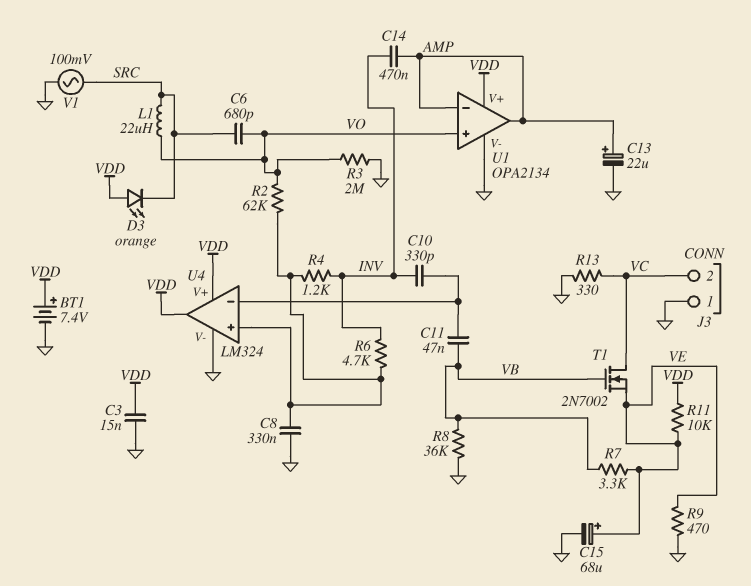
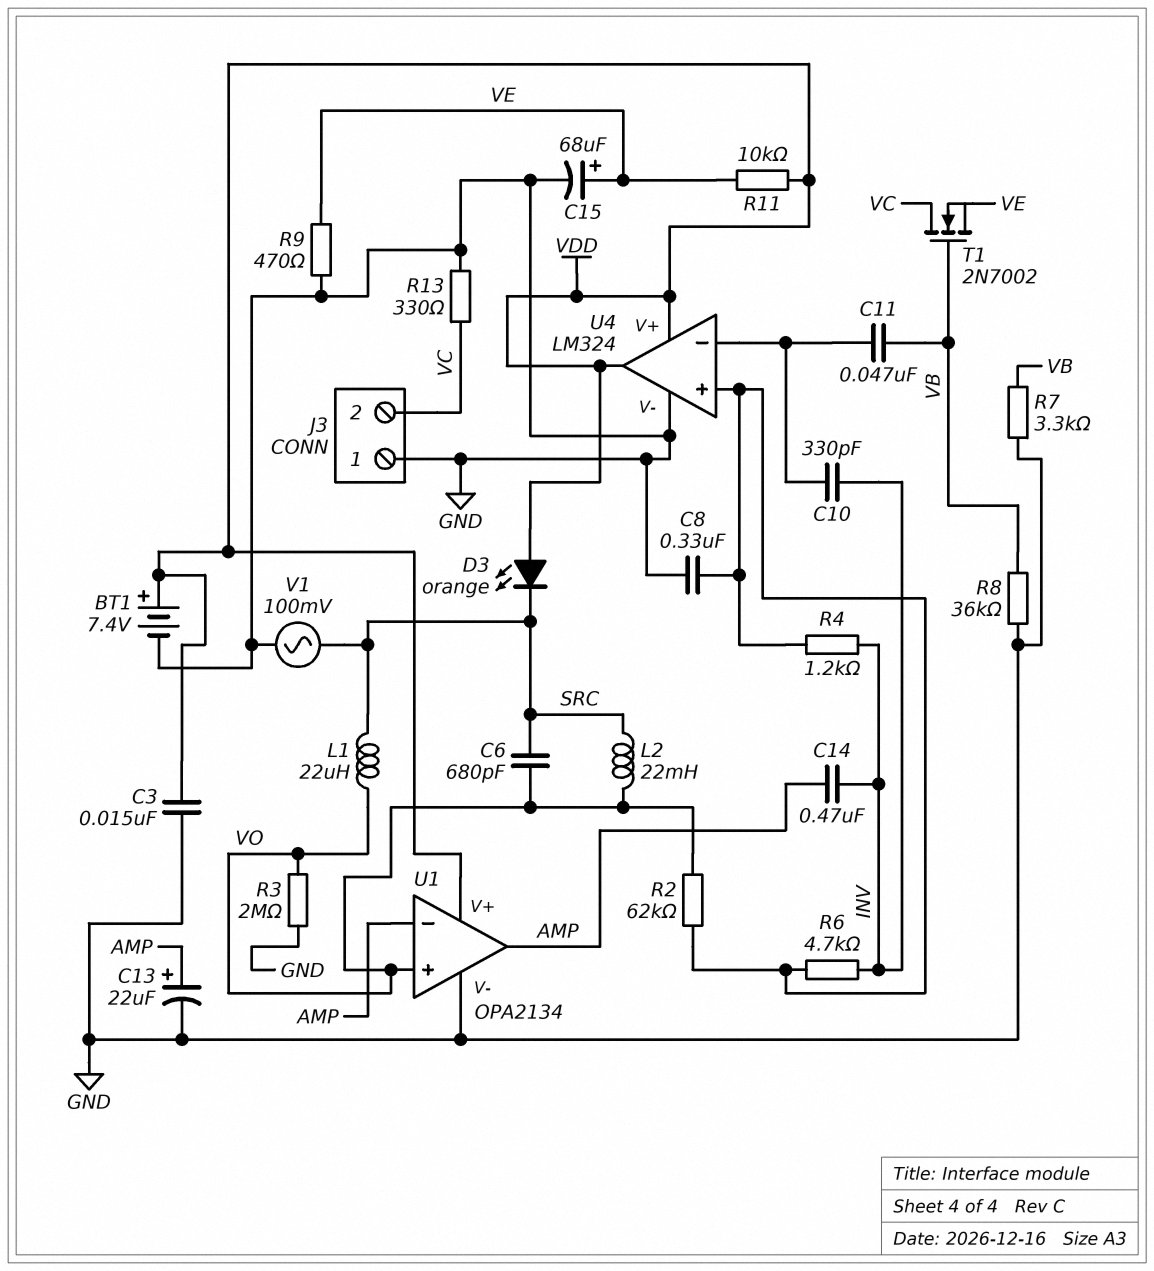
L2: none -> 22mH (SRC, VO)
R7: 3.3k (VB, VE) -> 3.3k (GND, VB)

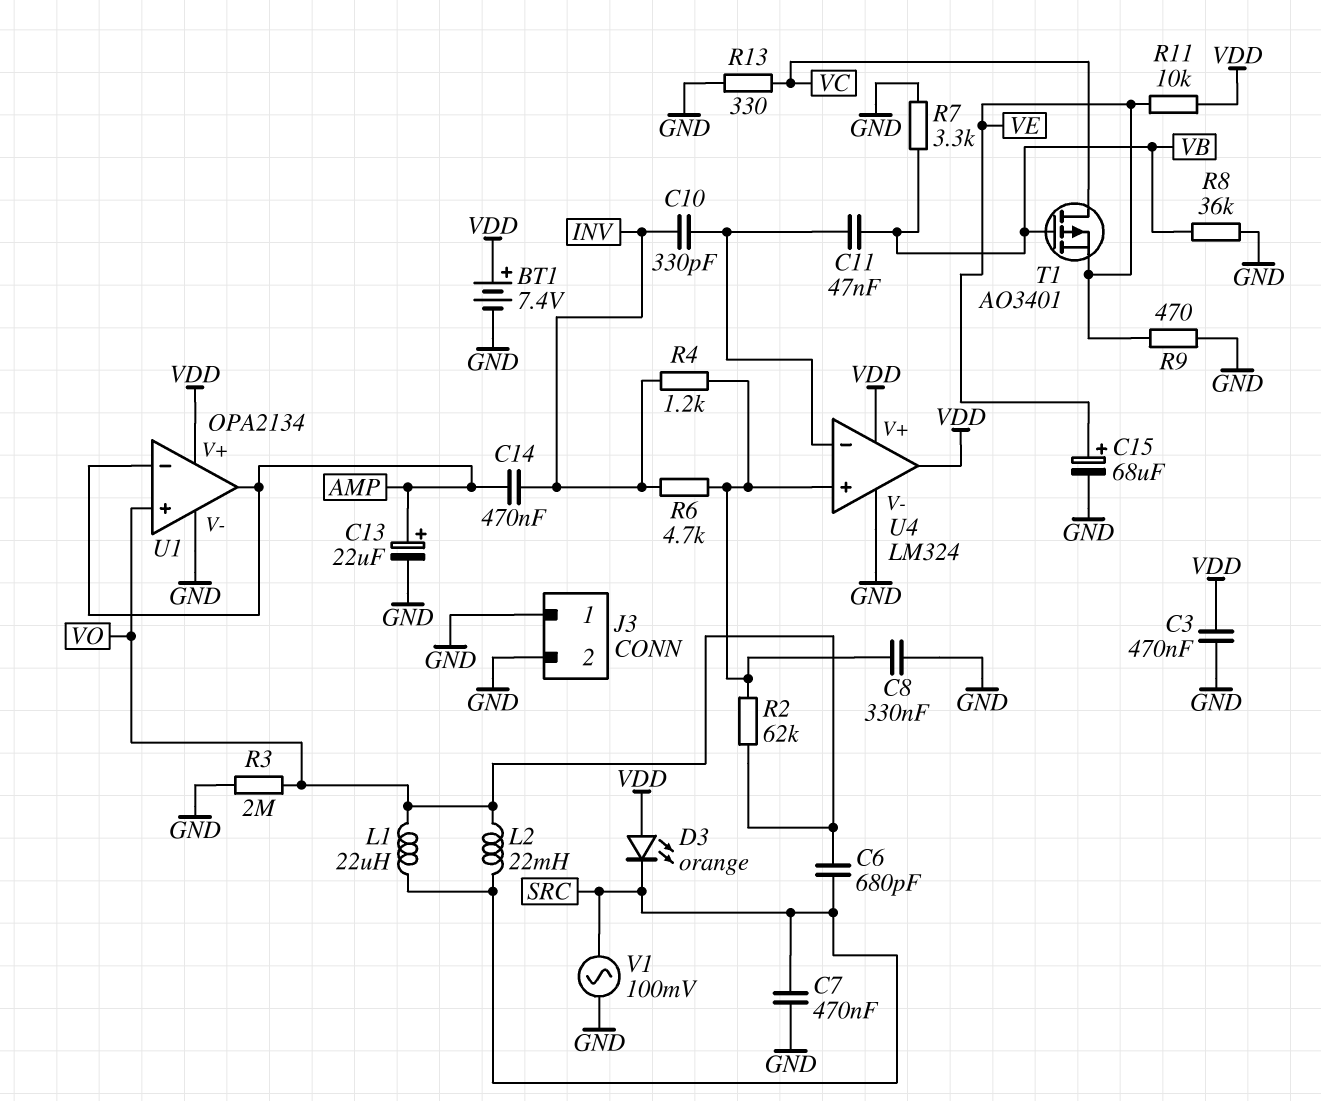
C3: 15nF (GND, VDD) -> 470nF (GND, VDD)
C7: none -> 470nF (GND, SRC)
J3 pin 2: VC -> GND
T1: NMOS 2N7002 (G VB, D VC, S VE) -> PMOS AO3401 (G VB, D VC, S VE)

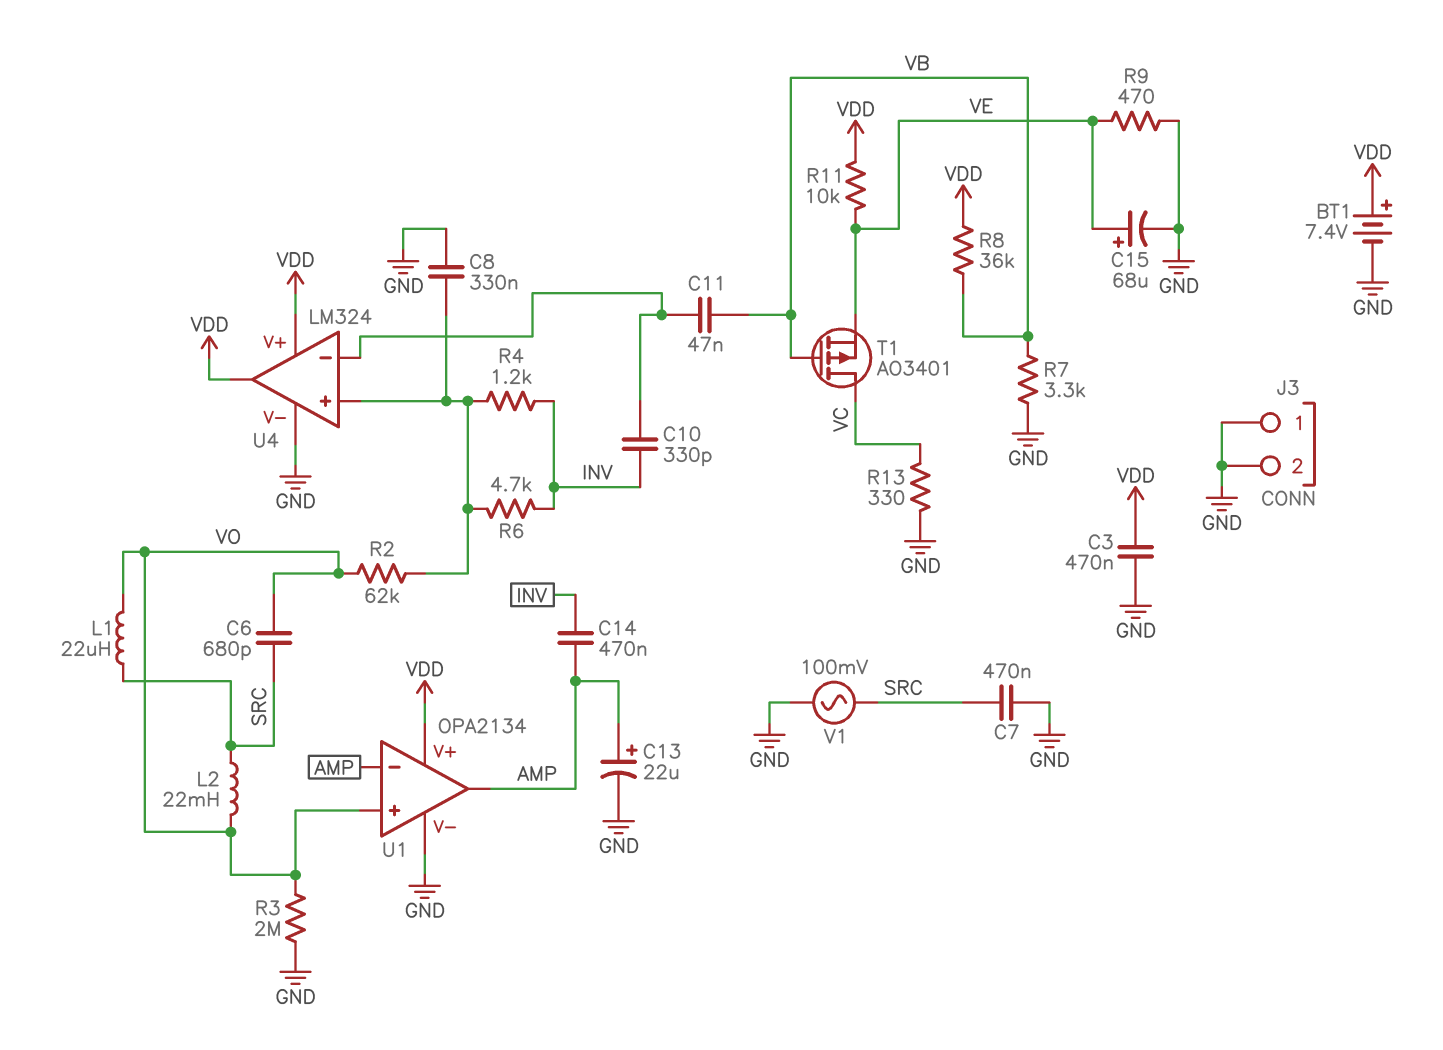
D3: LED orange (A VDD, K SRC) -> none
R8: 36k (GND, VB) -> 36k (VB, VDD)

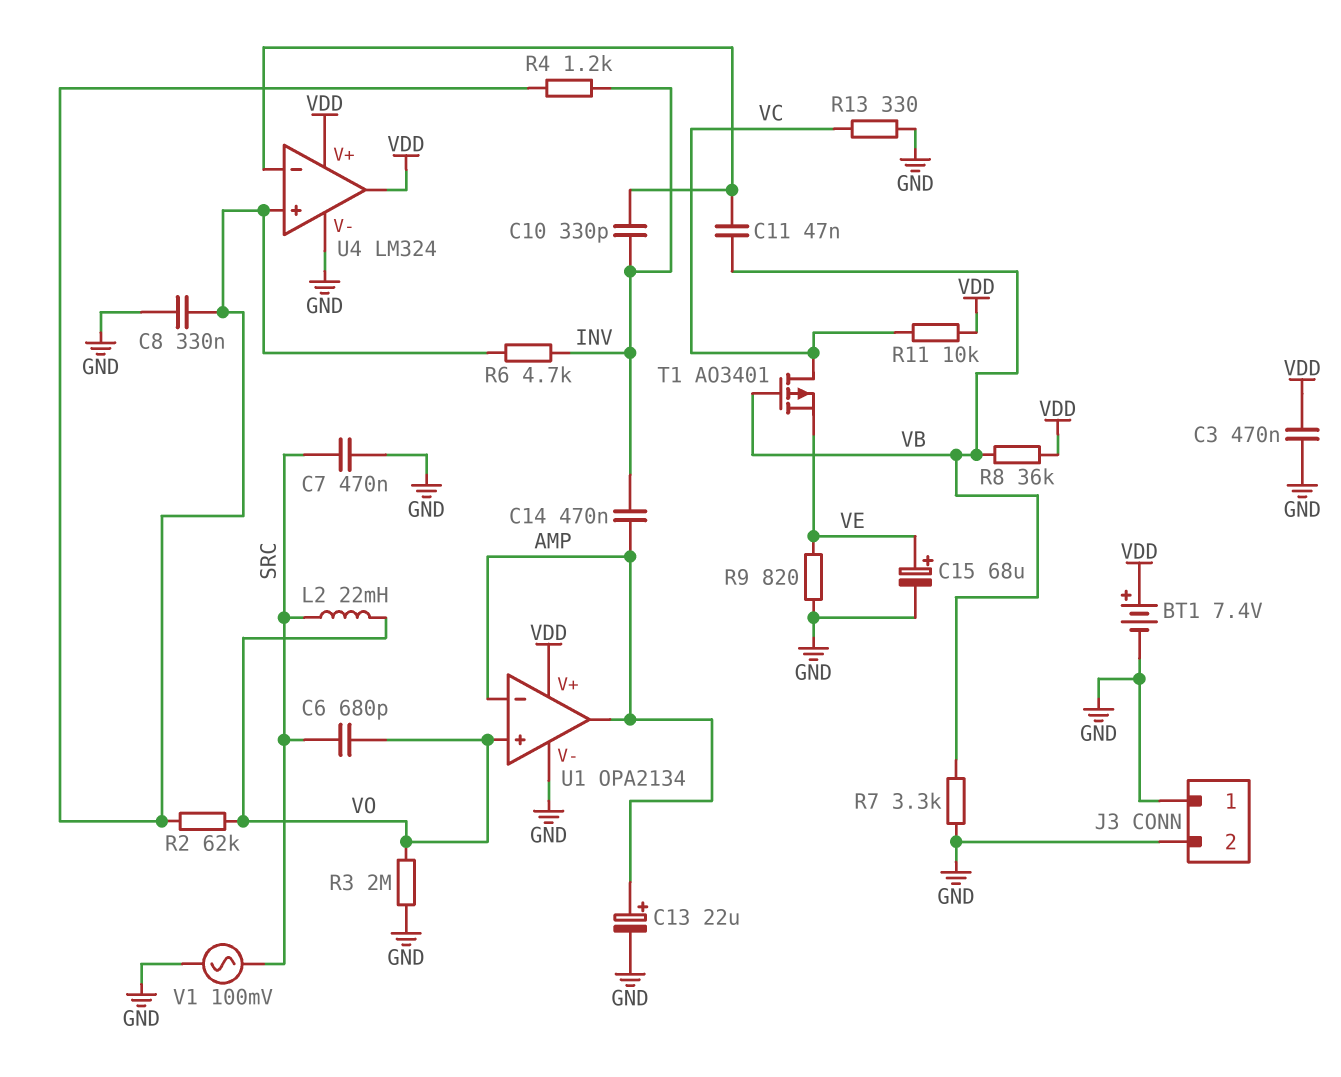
L1: 22uH (SRC, VO) -> none
R9: 470 (GND, VE) -> 820 (GND, VE)
R11: 10k (VDD, VE) -> 10k (VC, VDD)

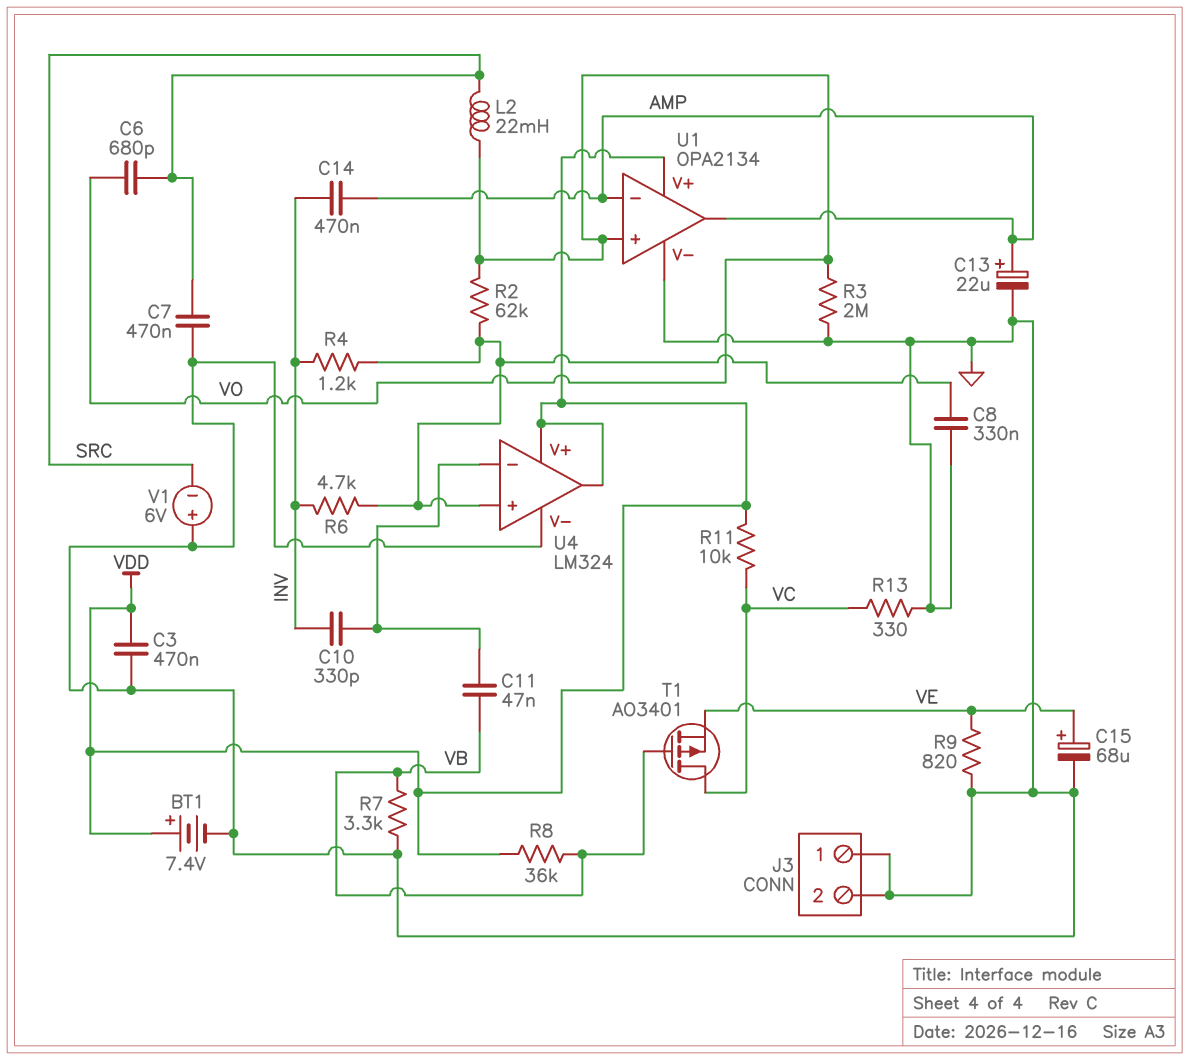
V1: AC 100mV (GND, SRC) -> 6V (plus GND, minus SRC)

